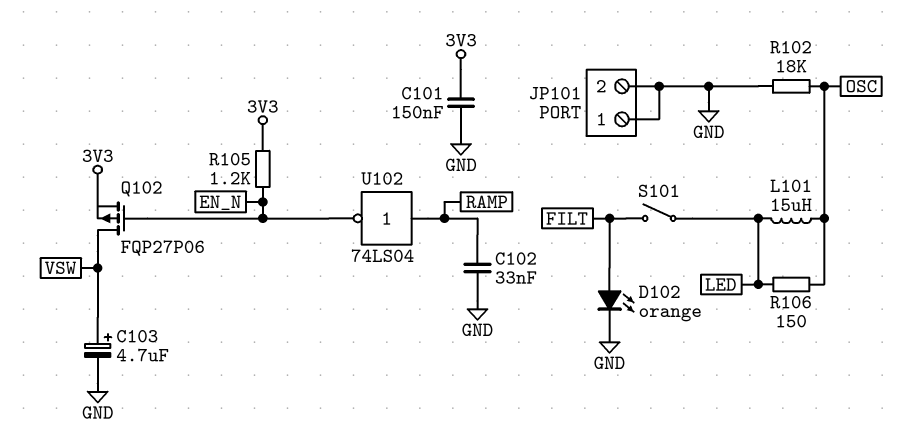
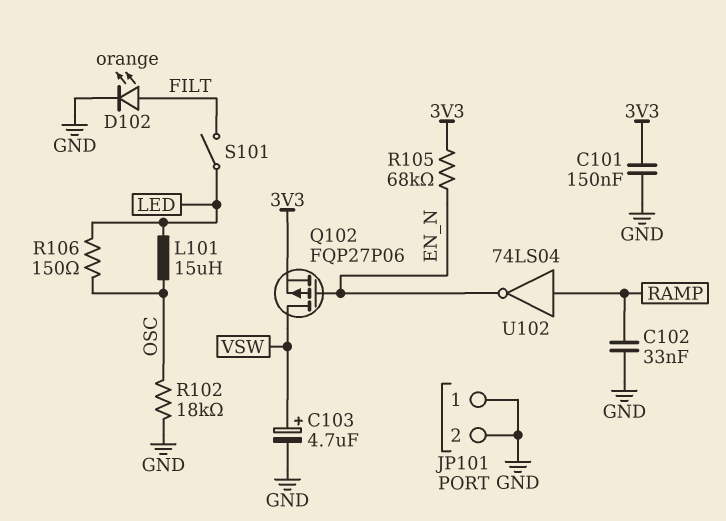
R105: 1.2k (3V3, EN_N) -> 68k (3V3, EN_N)

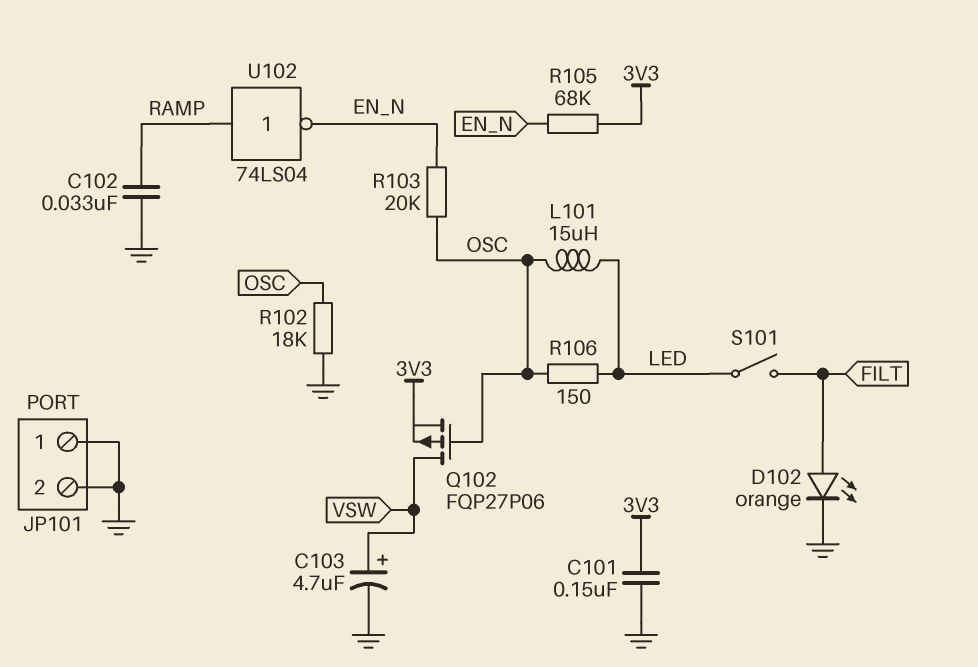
Q102: PMOS FQP27P06 (G EN_N, D VSW, S 3V3) -> PMOS FQP27P06 (G OSC, D VSW, S 3V3)
R103: none -> 20k (EN_N, OSC)

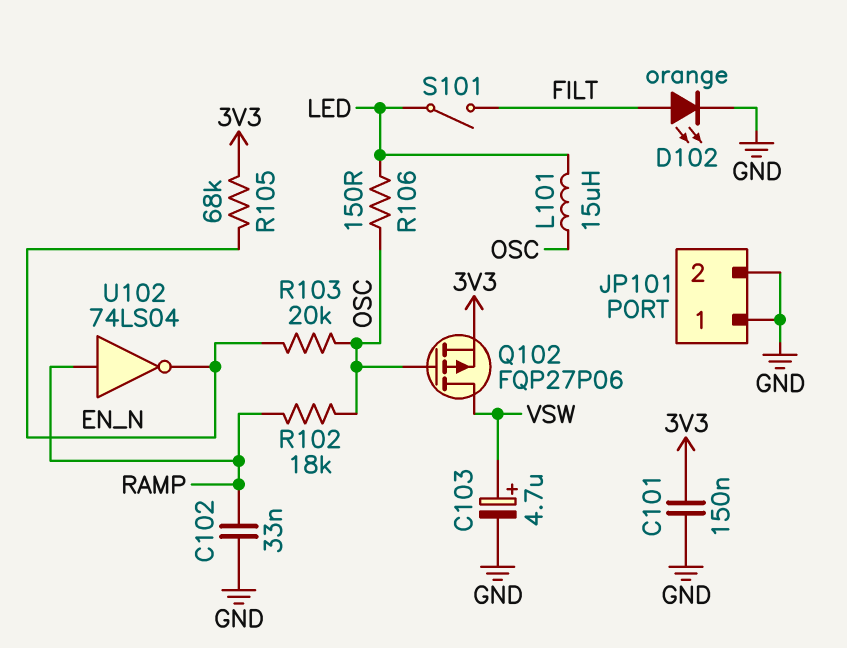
R102: 18k (GND, OSC) -> 18k (OSC, RAMP)

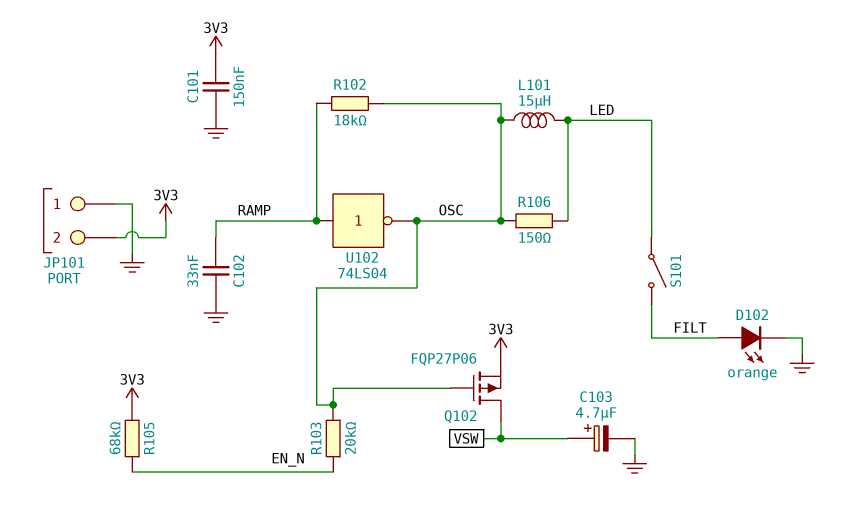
JP101 pin 2: GND -> 3V3
U102: NOT 74LS04 (in RAMP, out EN_N) -> NOT 74LS04 (in RAMP, out OSC)

